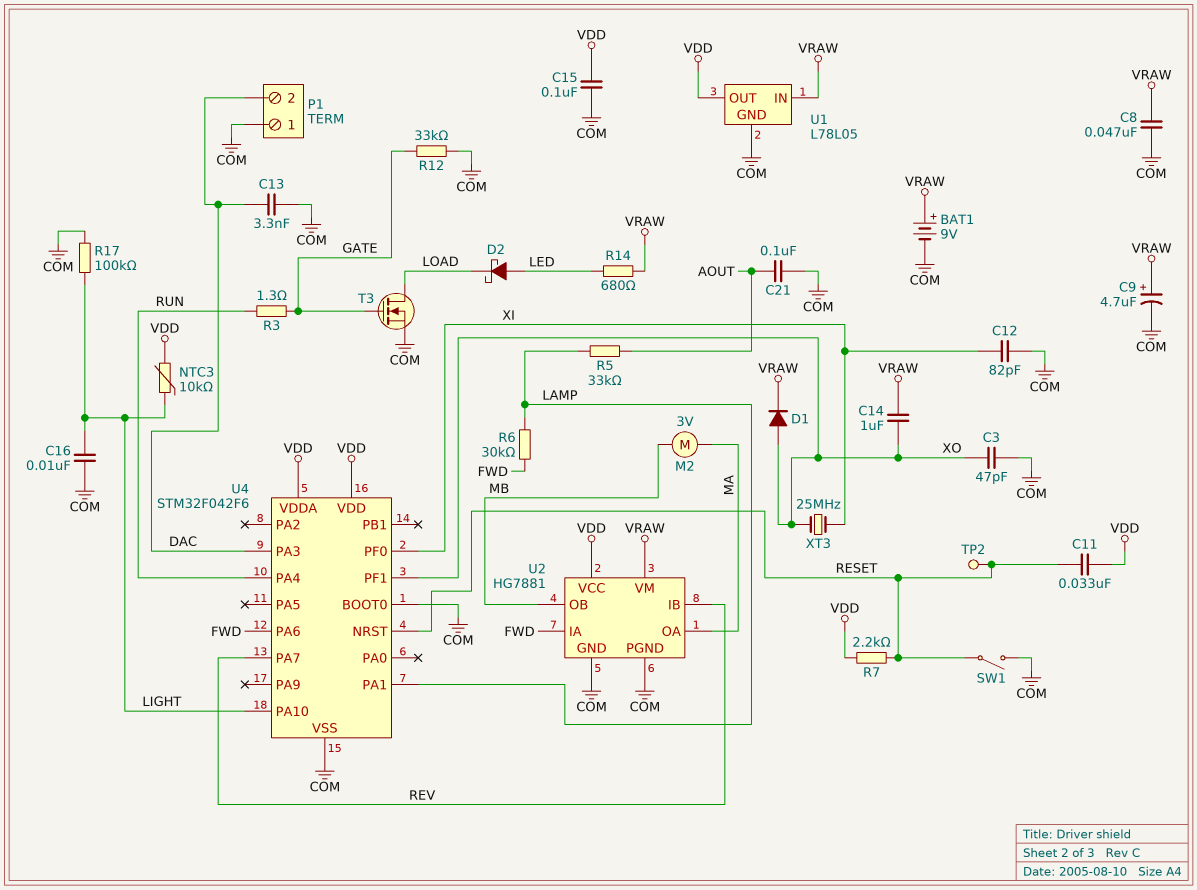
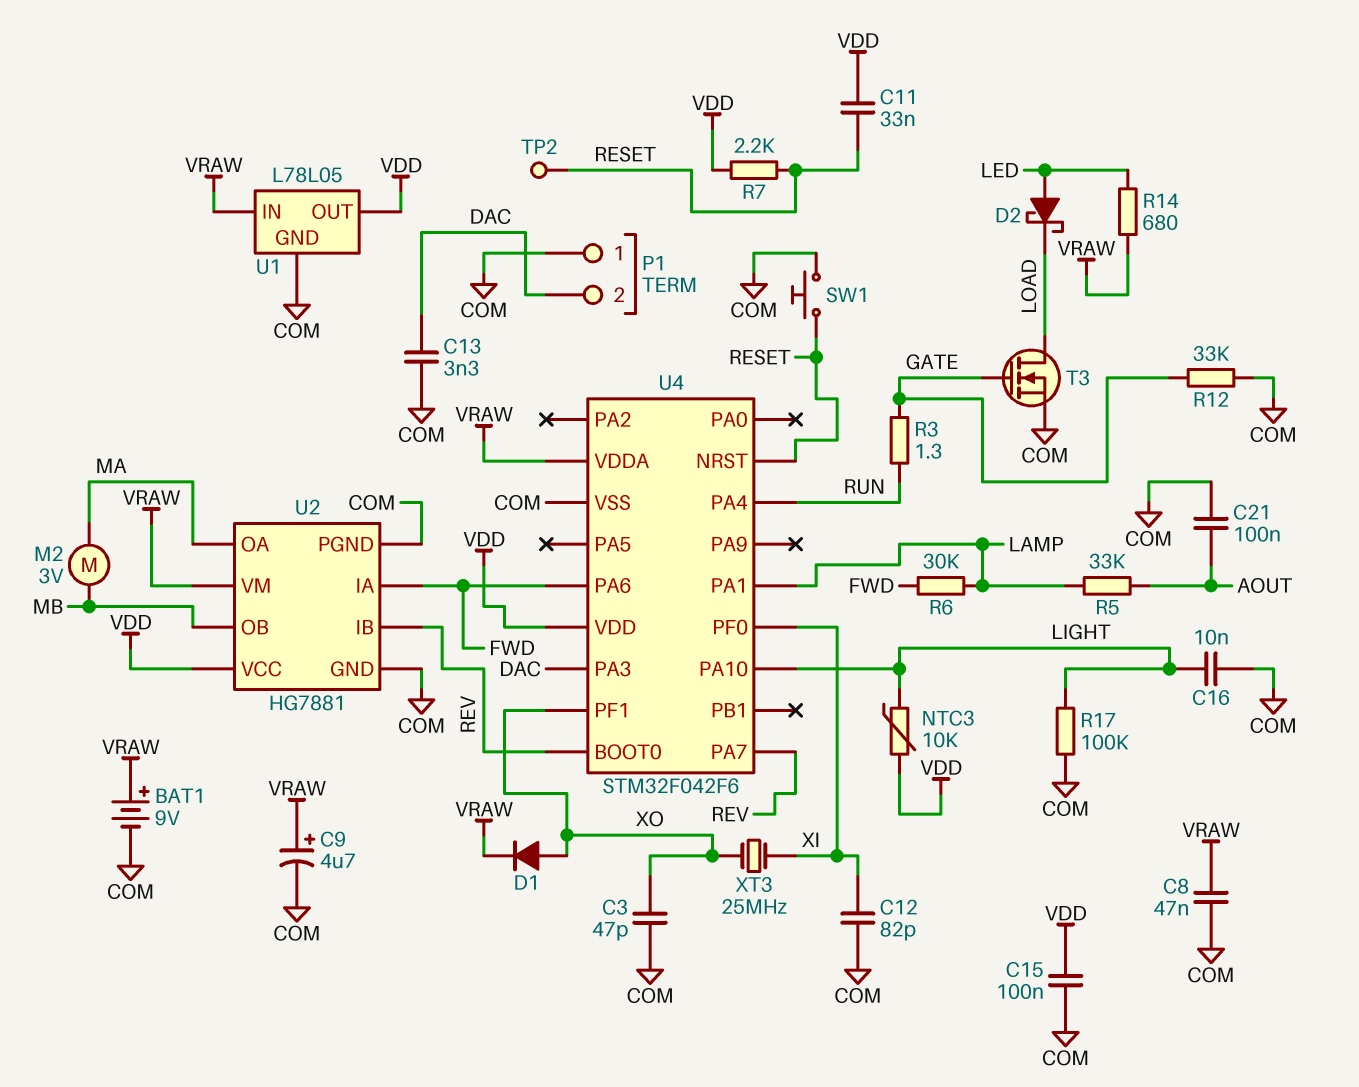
C14: 1uF (VRAW, XO) -> none
SW1: switch (COM, RESET) -> button (COM, RESET)
U4 pin BOOT0: COM -> REV
U4 pin VDDA: VDD -> VRAW

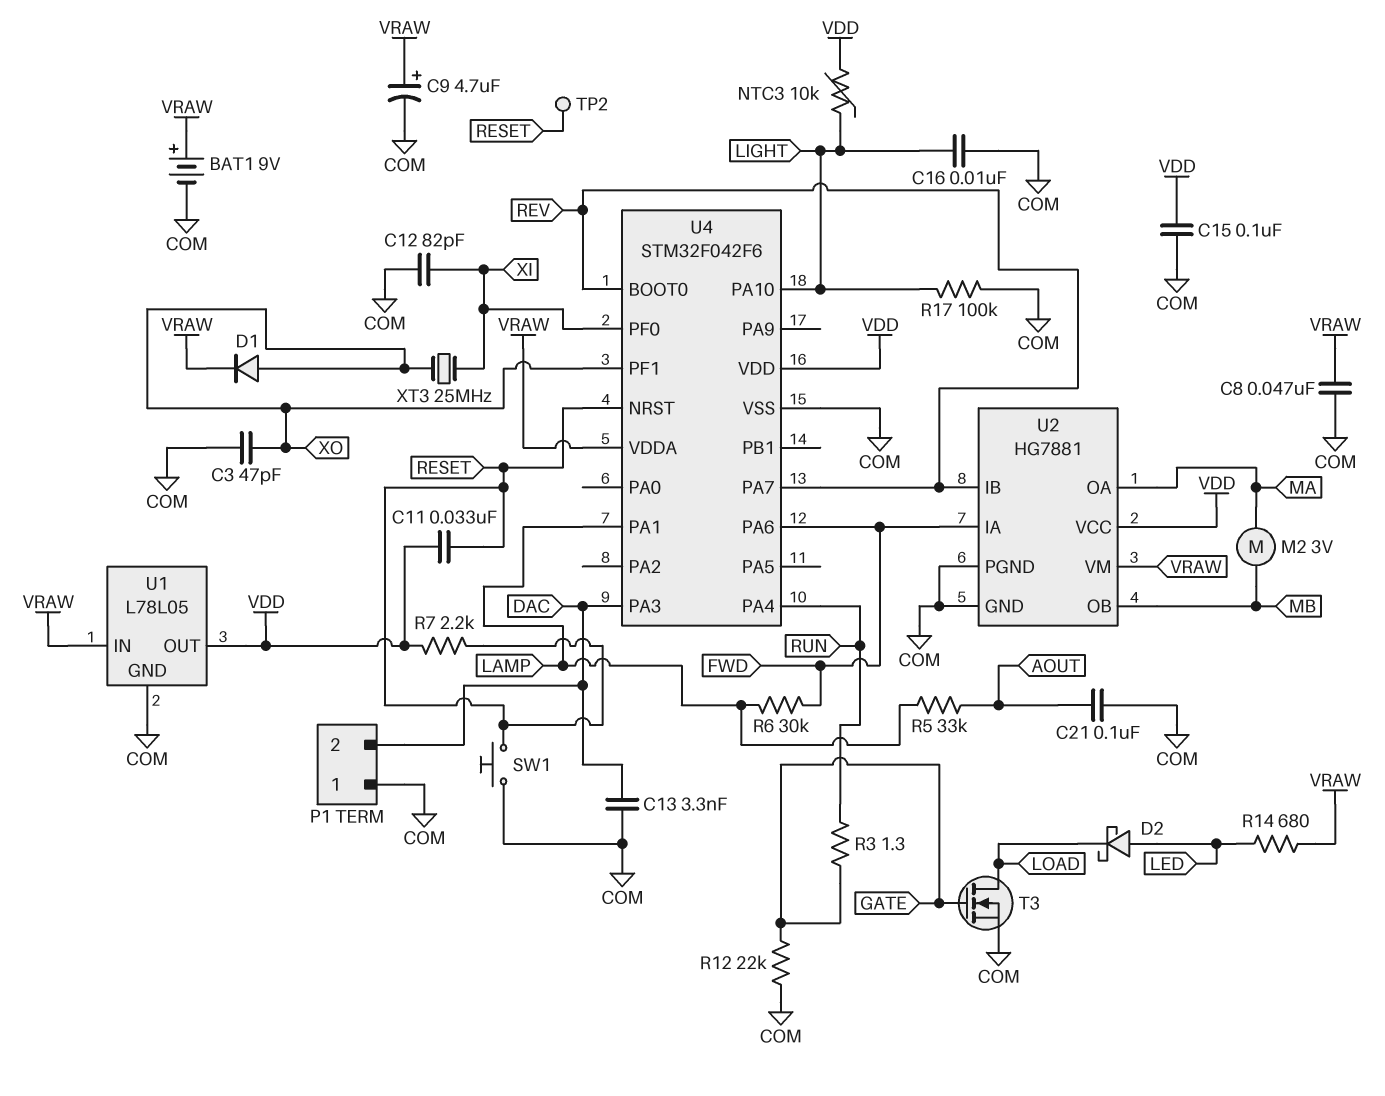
R12: 33k (COM, GATE) -> 22k (COM, GATE)

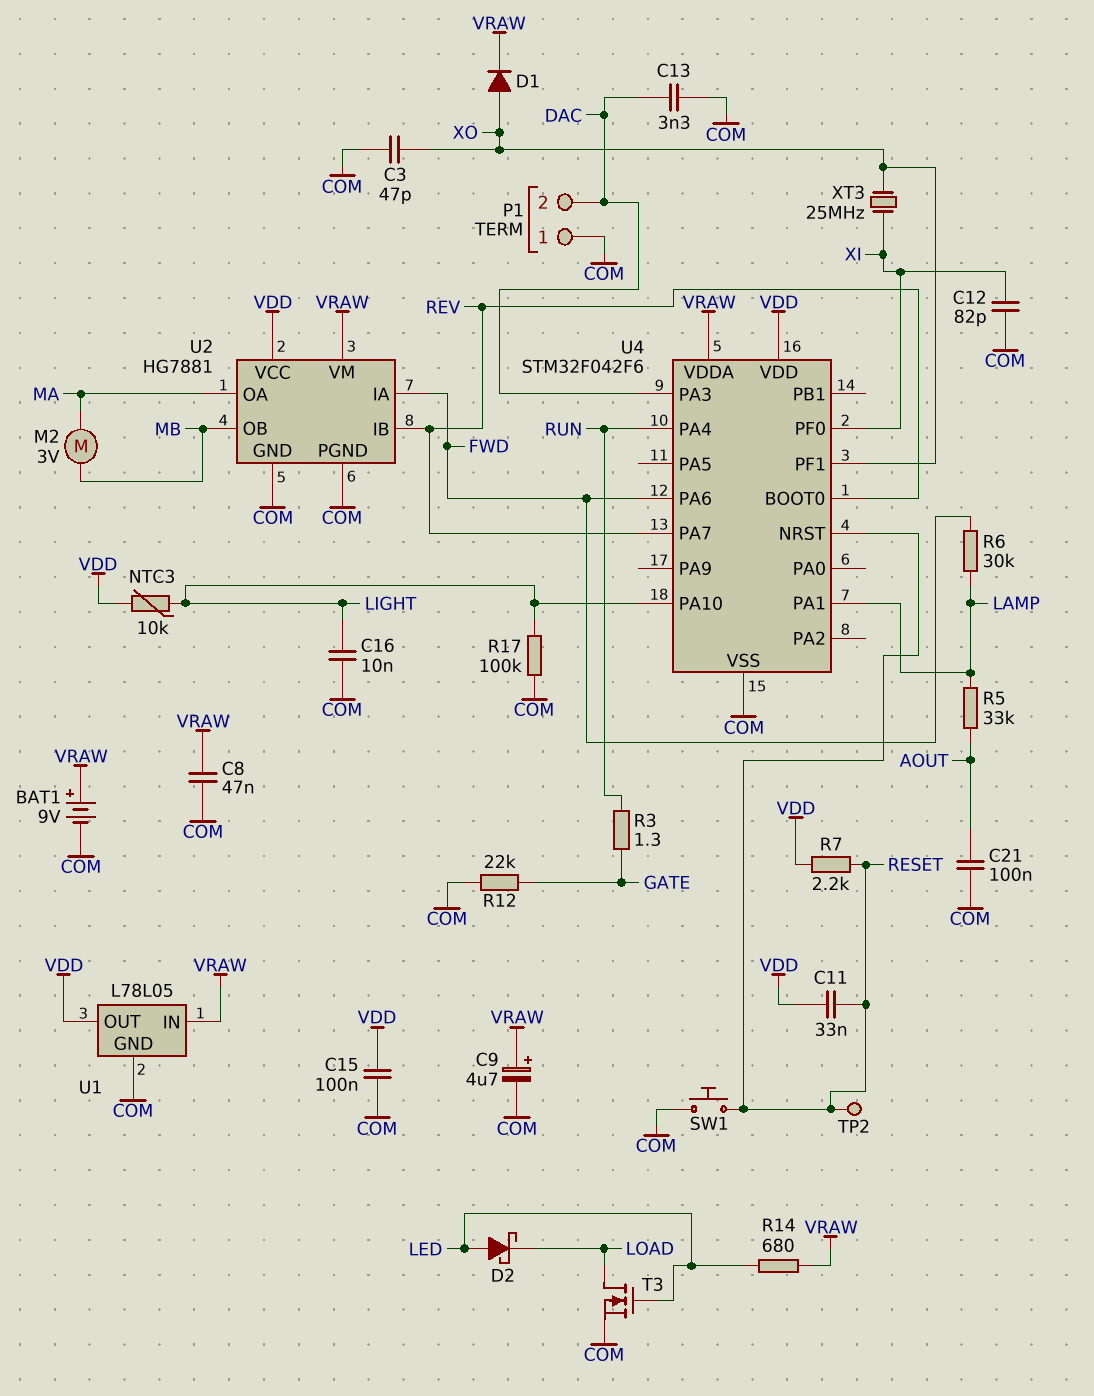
T3: NMOS (G GATE, D LOAD, S COM) -> NMOS (G LED, D LOAD, S COM)

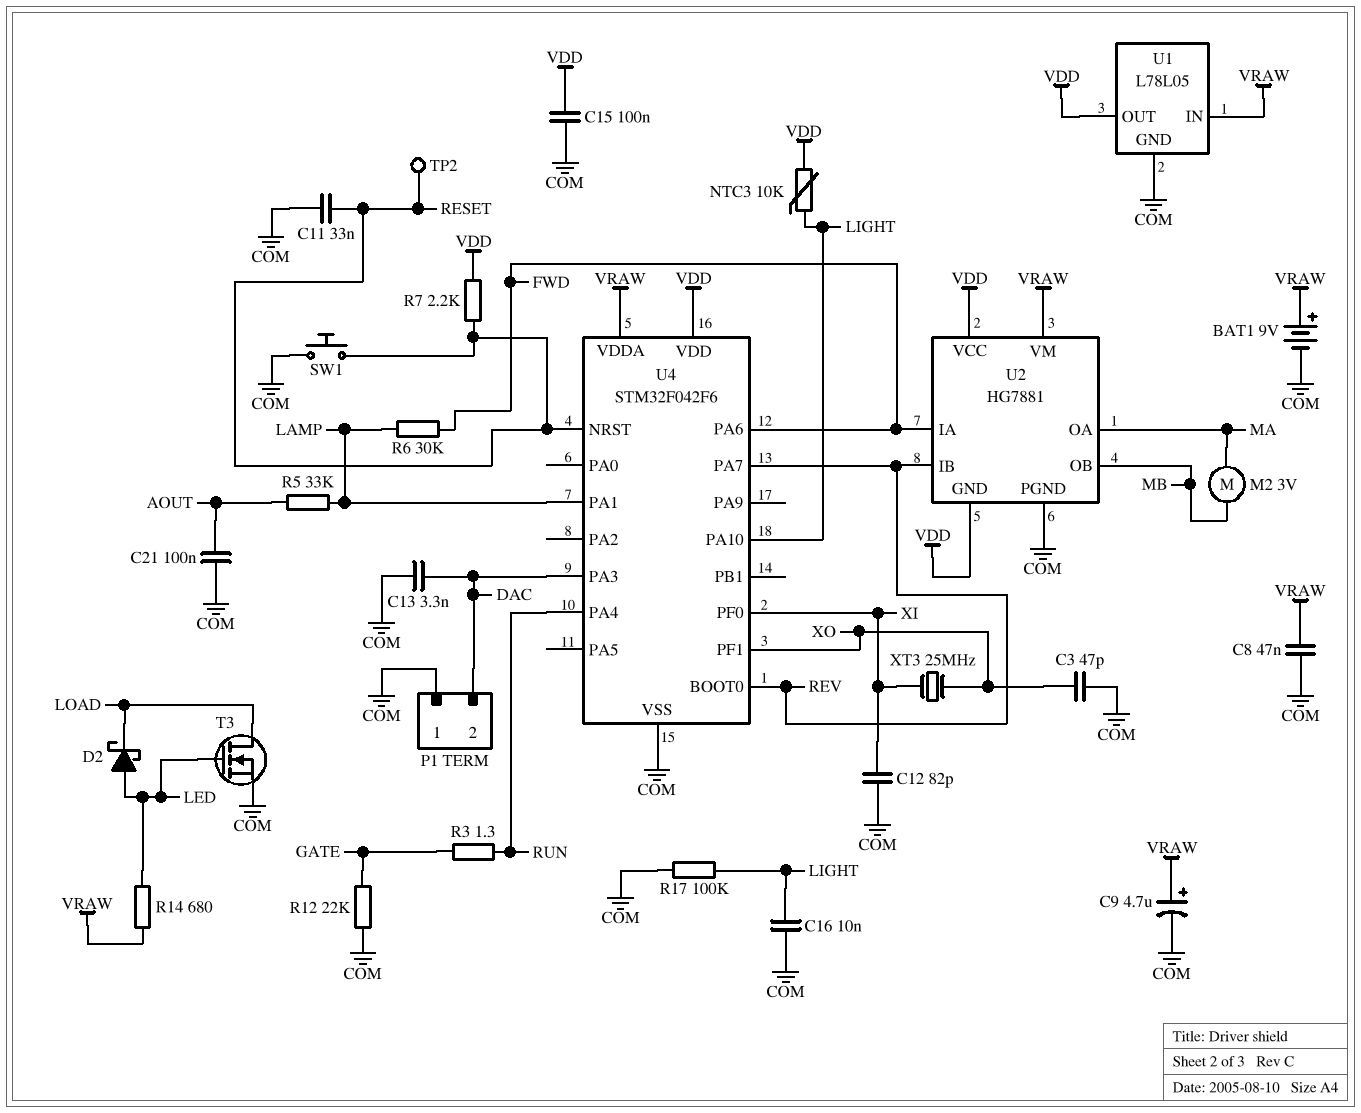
C11: 33nF (RESET, VDD) -> 33nF (COM, RESET)
D1: diode (A XO, K VRAW) -> none
U2 pin GND: COM -> VDD

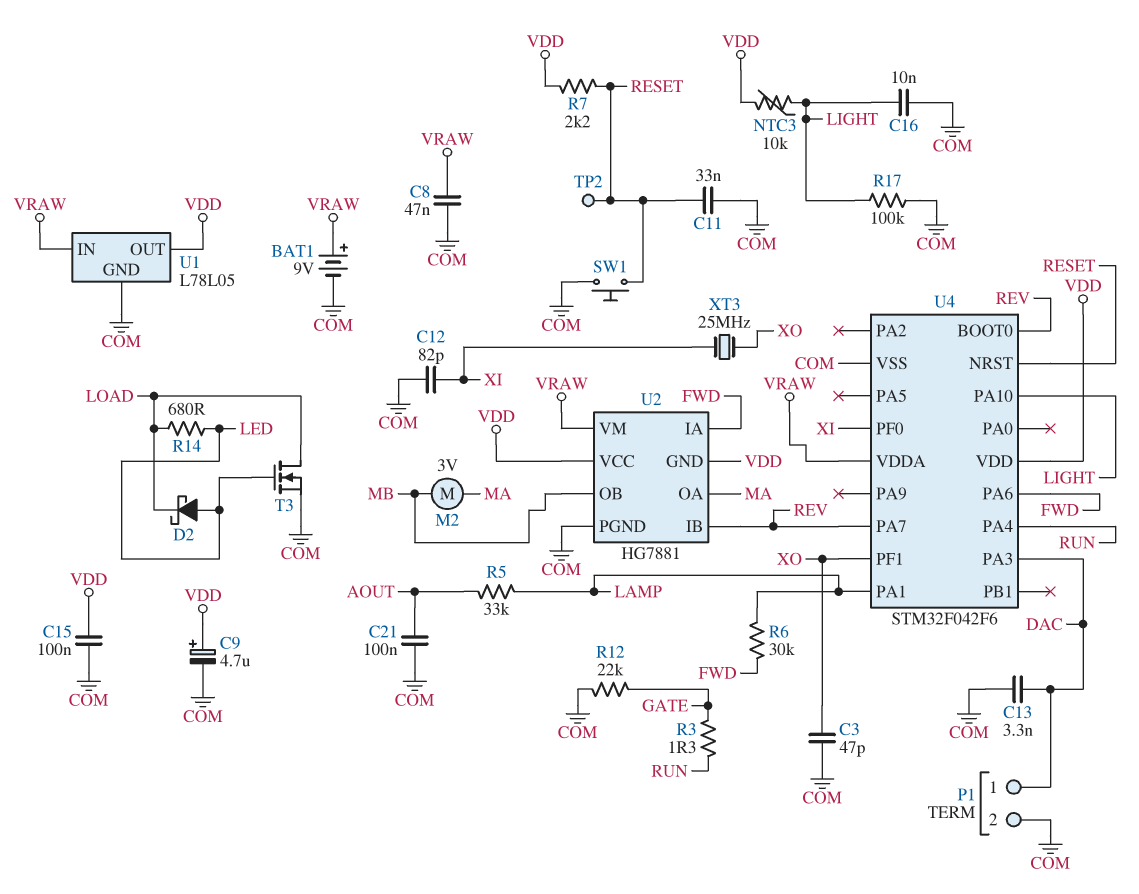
C9: 4.7uF (plus VRAW, minus COM) -> 4.7uF (plus VDD, minus COM)
P1 pin 1: COM -> DAC
P1 pin 2: DAC -> COM
R14: 680 (LED, VRAW) -> 680 (LED, LOAD)

